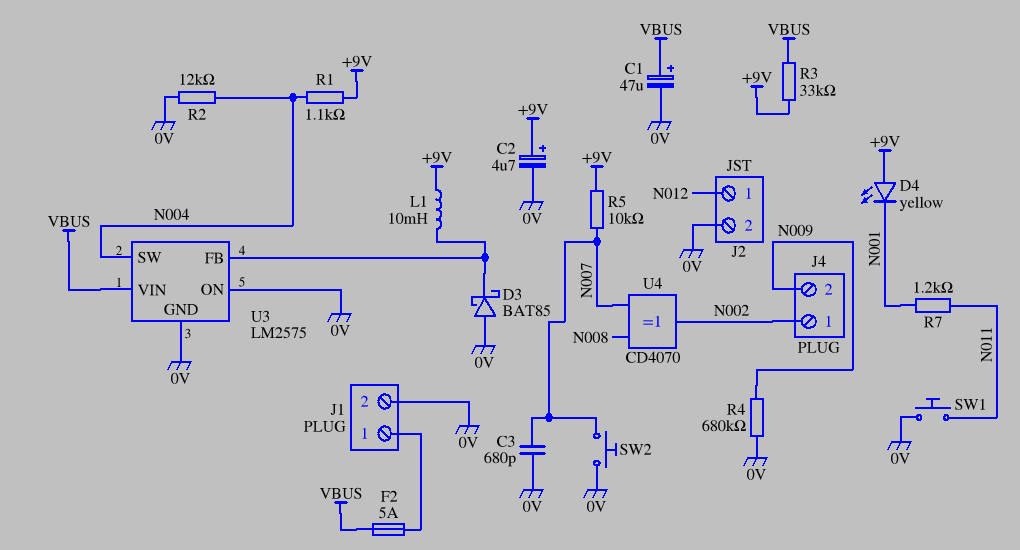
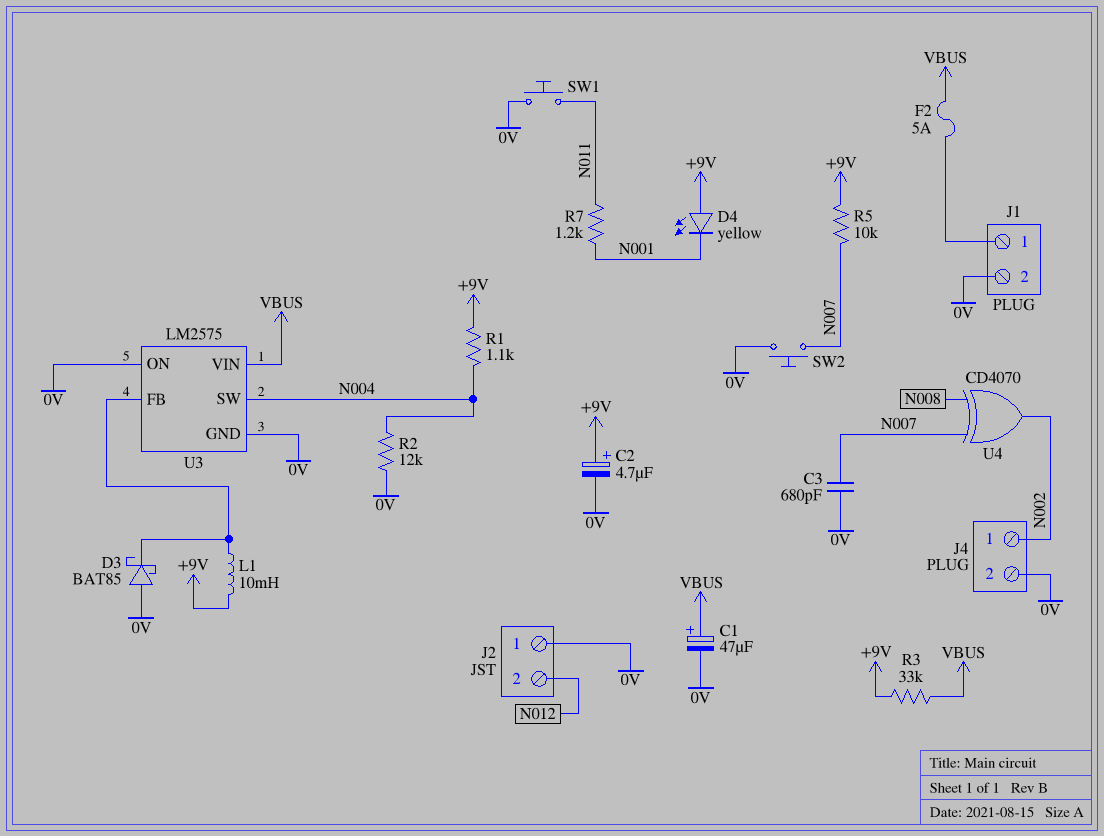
J2 pin 1: N012 -> 0V
J2 pin 2: 0V -> N012
J4 pin 2: N009 -> 0V
R4: 680k (0V, N009) -> none

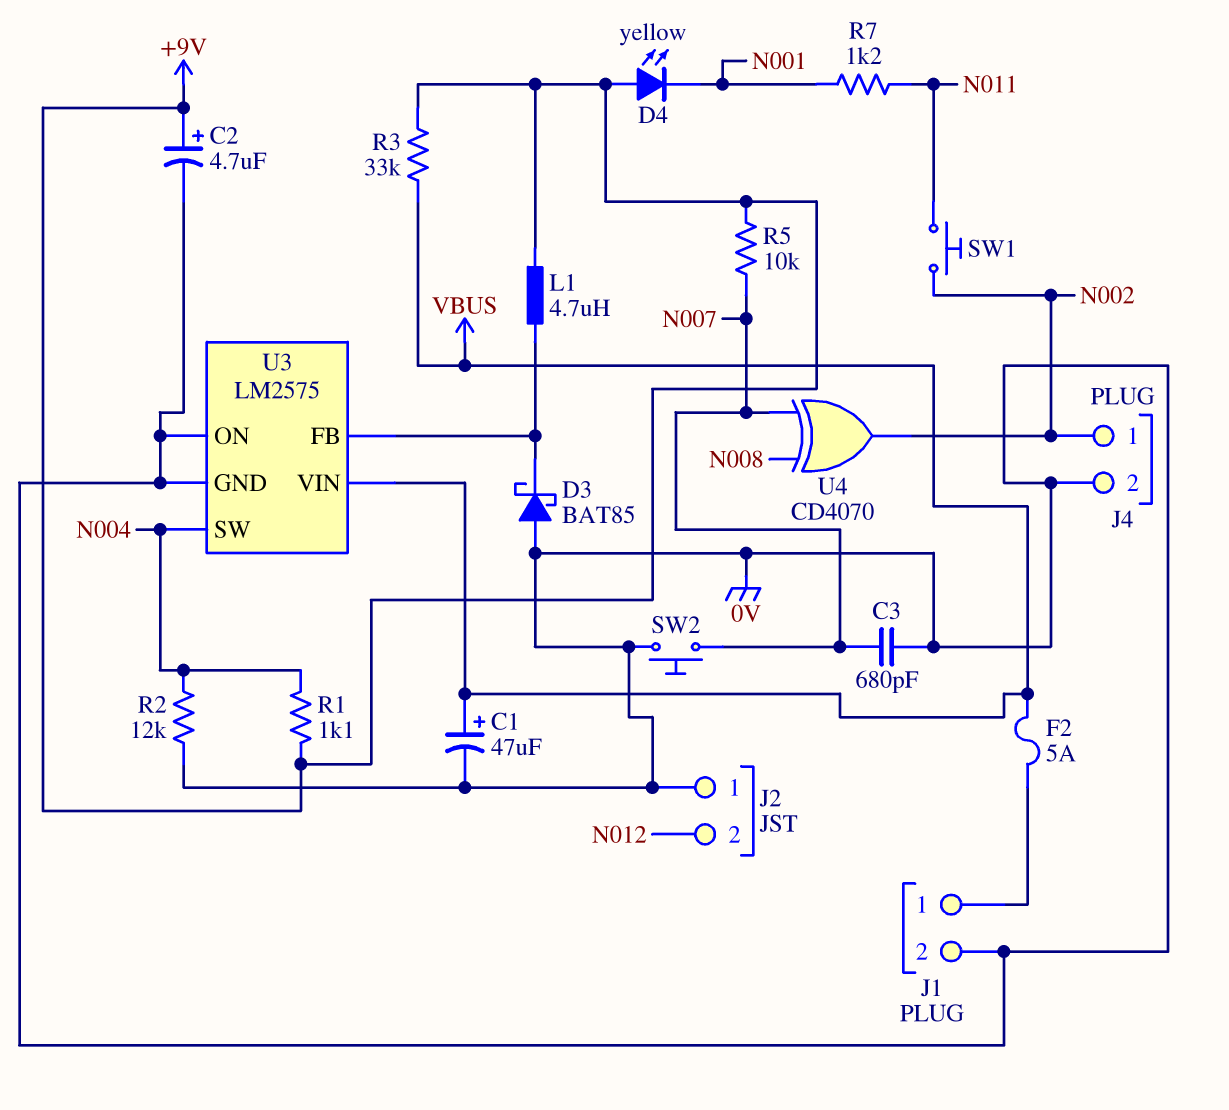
L1: 10mH (+9V, U3/FB) -> 4.7uH (+9V, U3/FB)
SW1: button (0V, N011) -> button (N002, N011)

